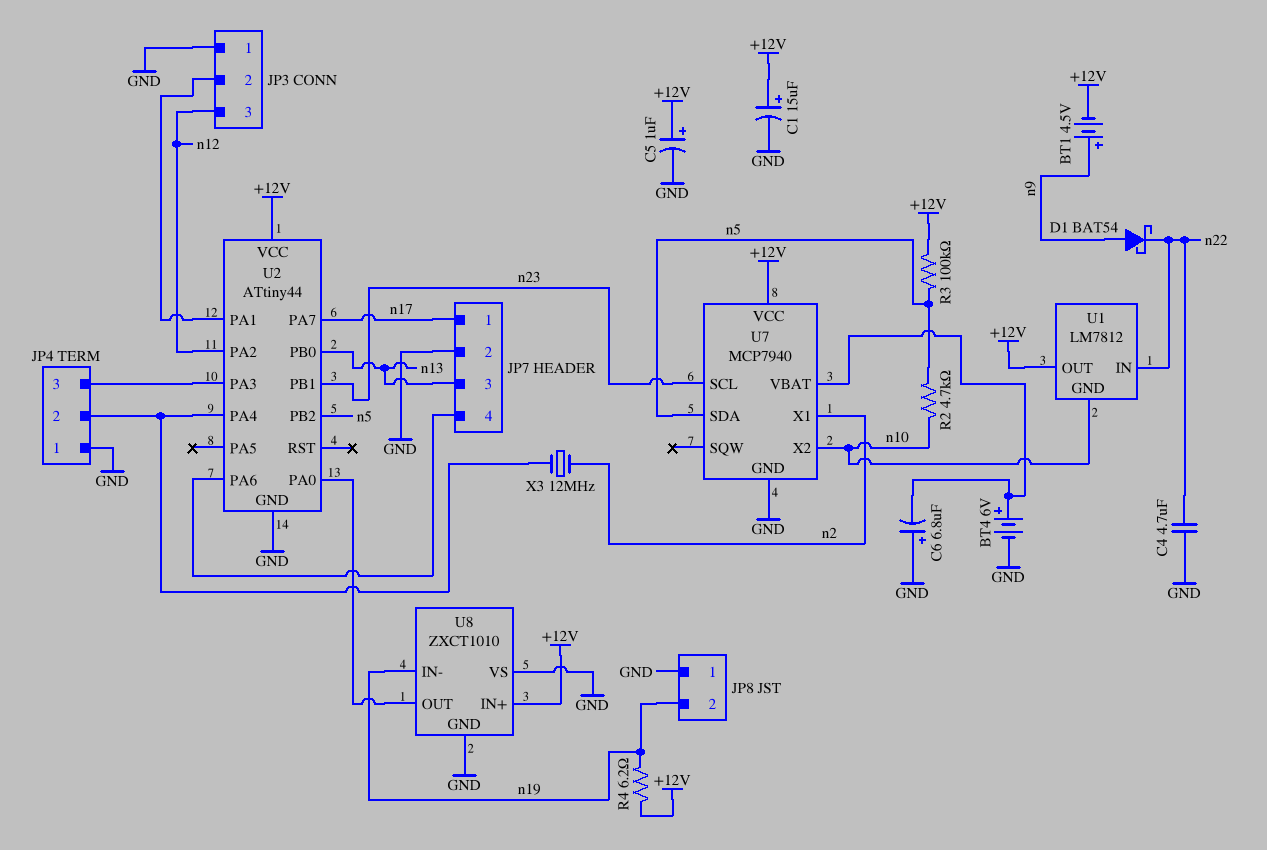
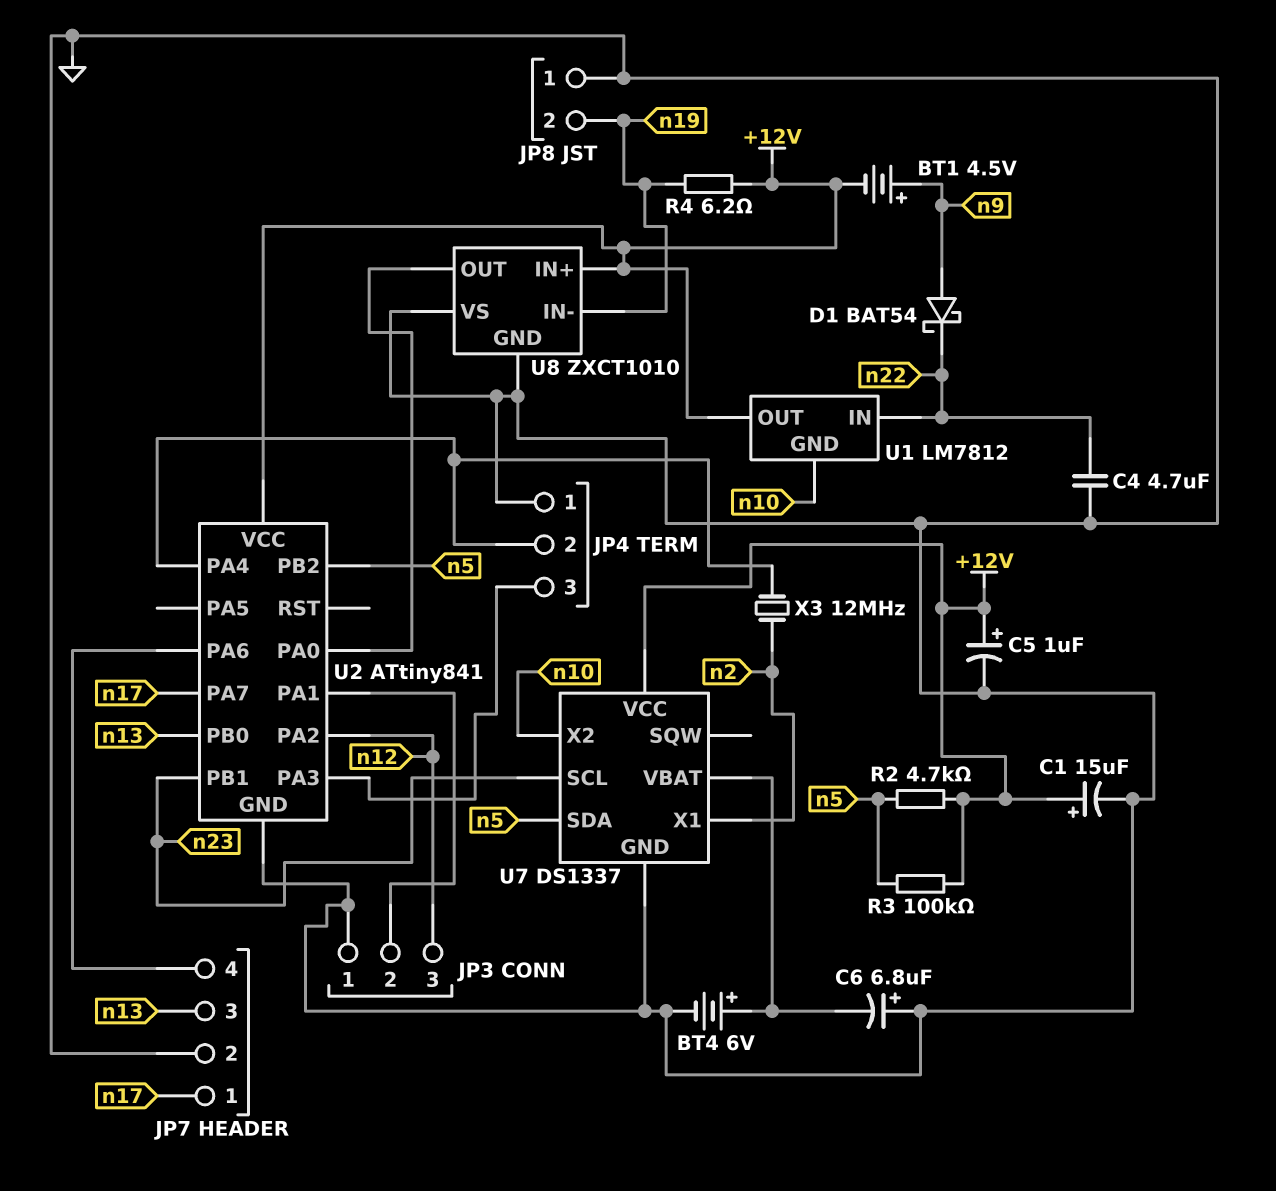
R2: 4.7k (n5, n10) -> 4.7k (+12V, n5)
U2: ATtiny44 -> ATtiny841
U7: MCP7940 -> DS1337

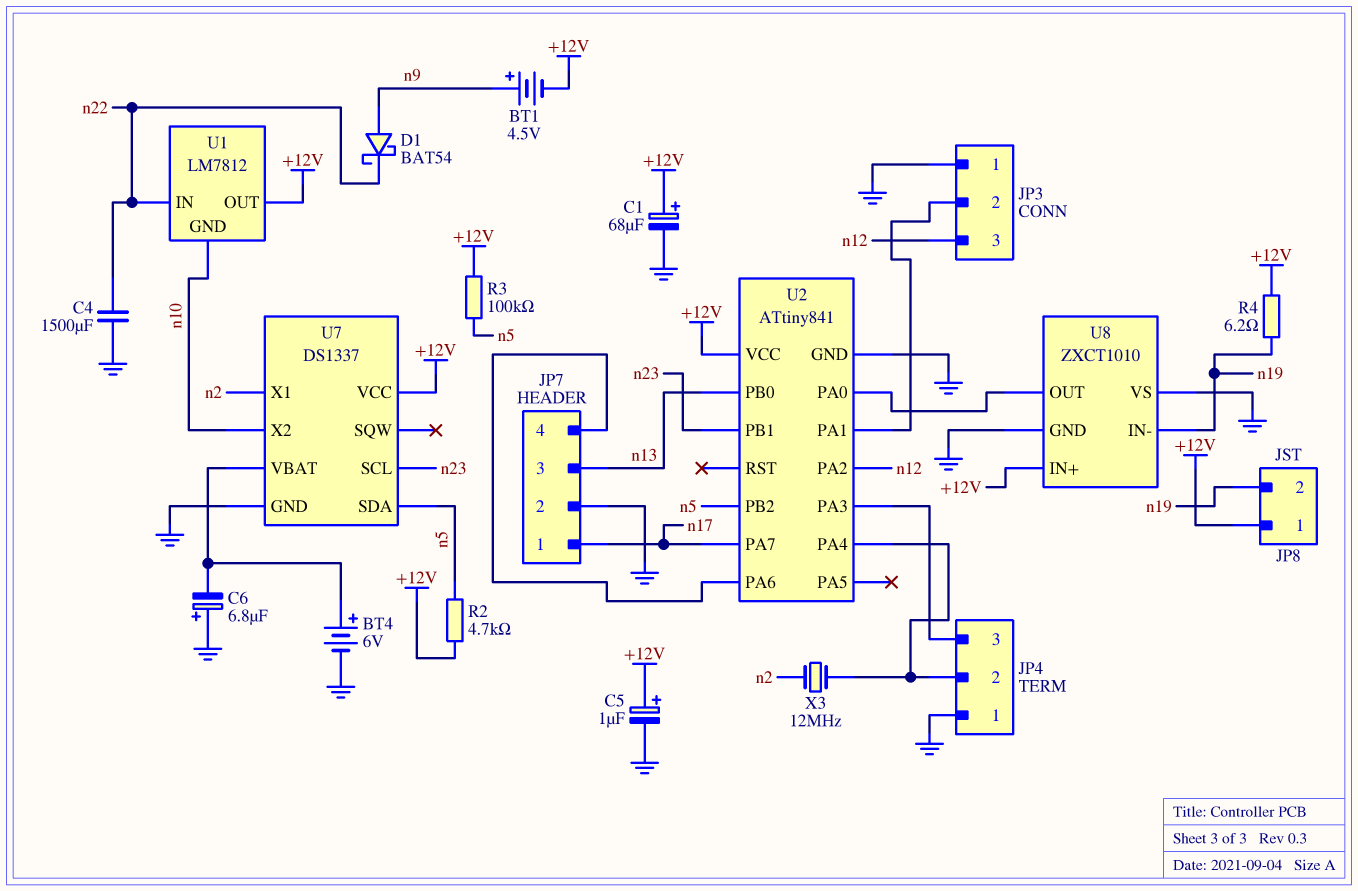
C1: 15uF (plus +12V, minus GND) -> 68uF (plus +12V, minus GND)
C4: 4.7uF (GND, n22) -> 1500uF (GND, n22)
JP8 pin 1: GND -> +12V

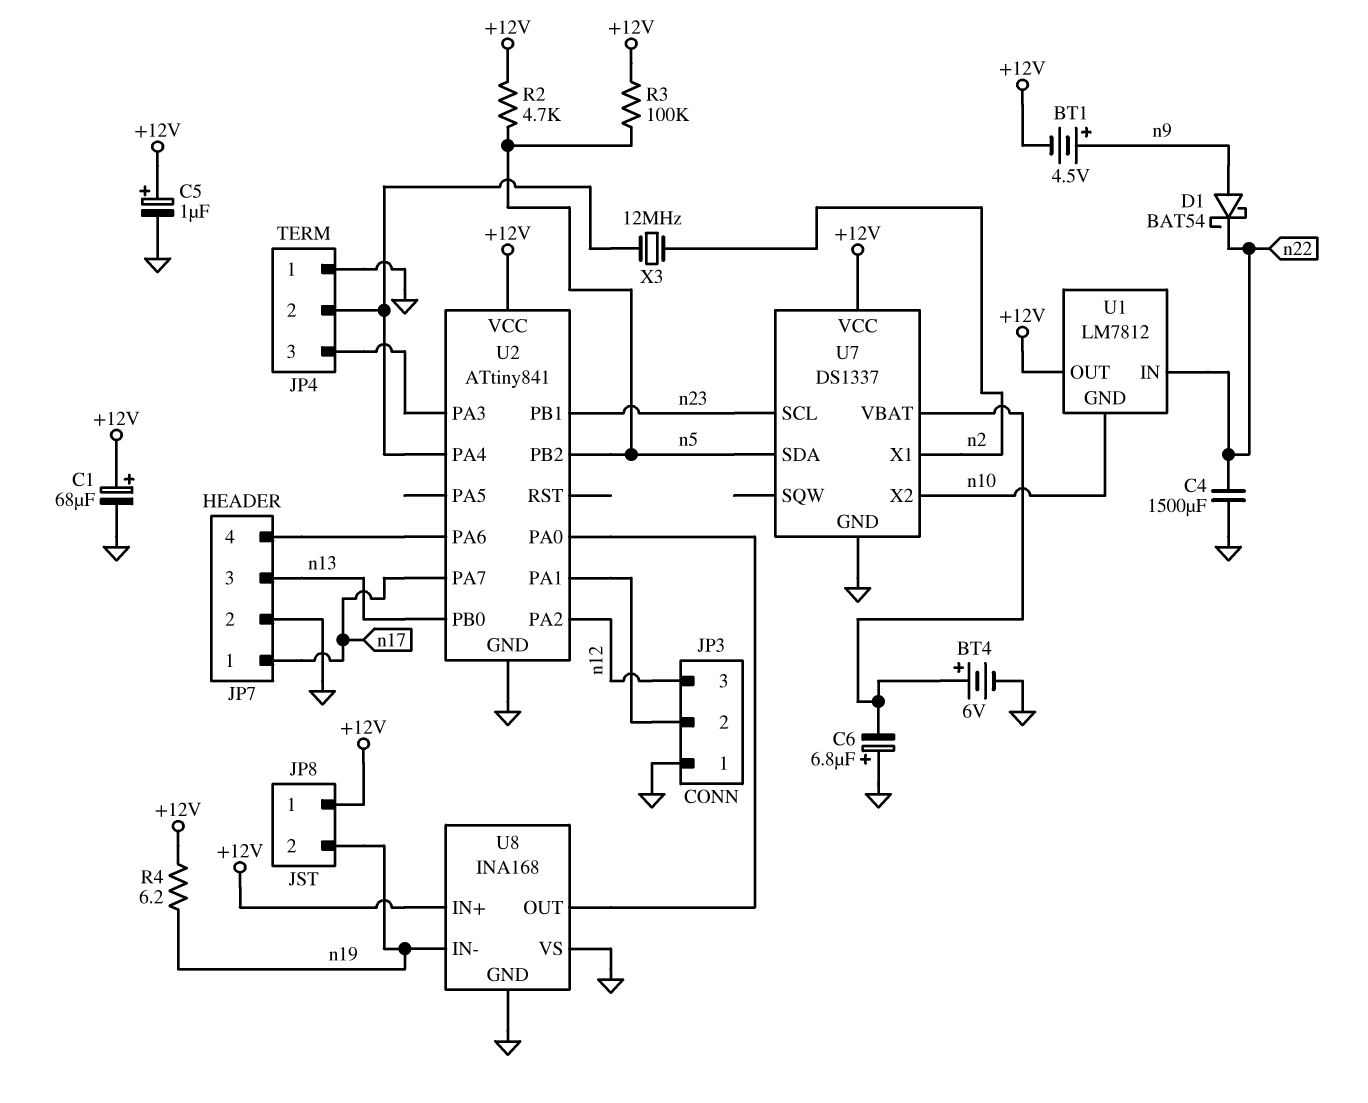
U8: ZXCT1010 -> INA168

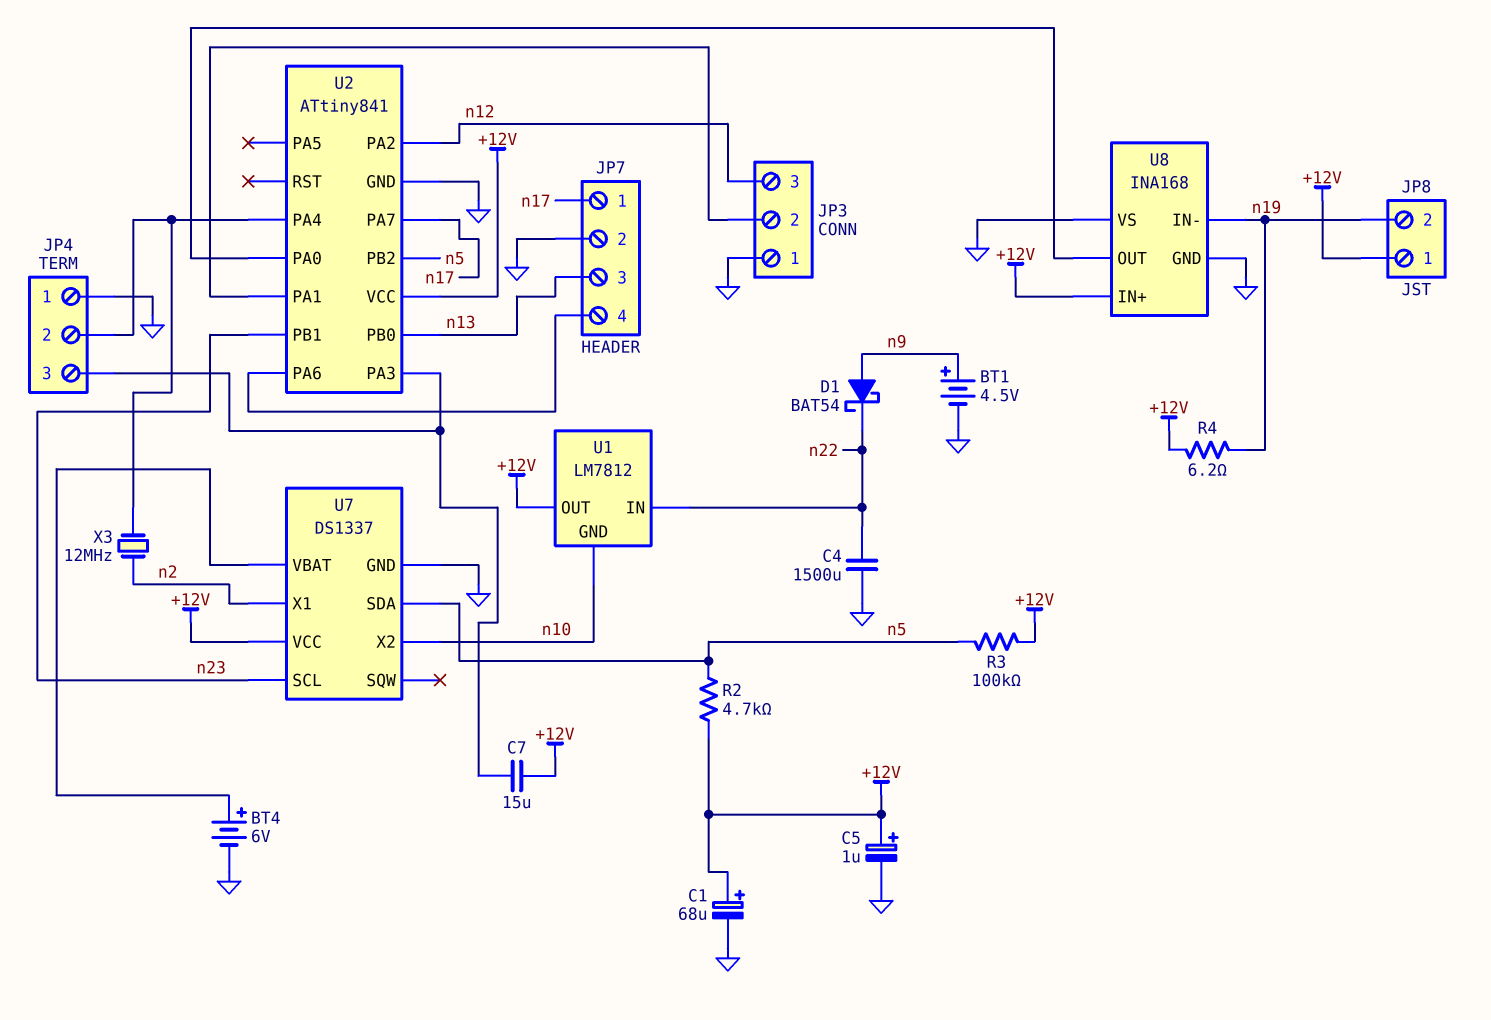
BT1: 4.5V (plus n9, minus +12V) -> 4.5V (plus n9, minus GND)
C6: 6.8uF (plus GND, minus U7/VBAT) -> none
C7: none -> 15uF (+12V, JP4/3)

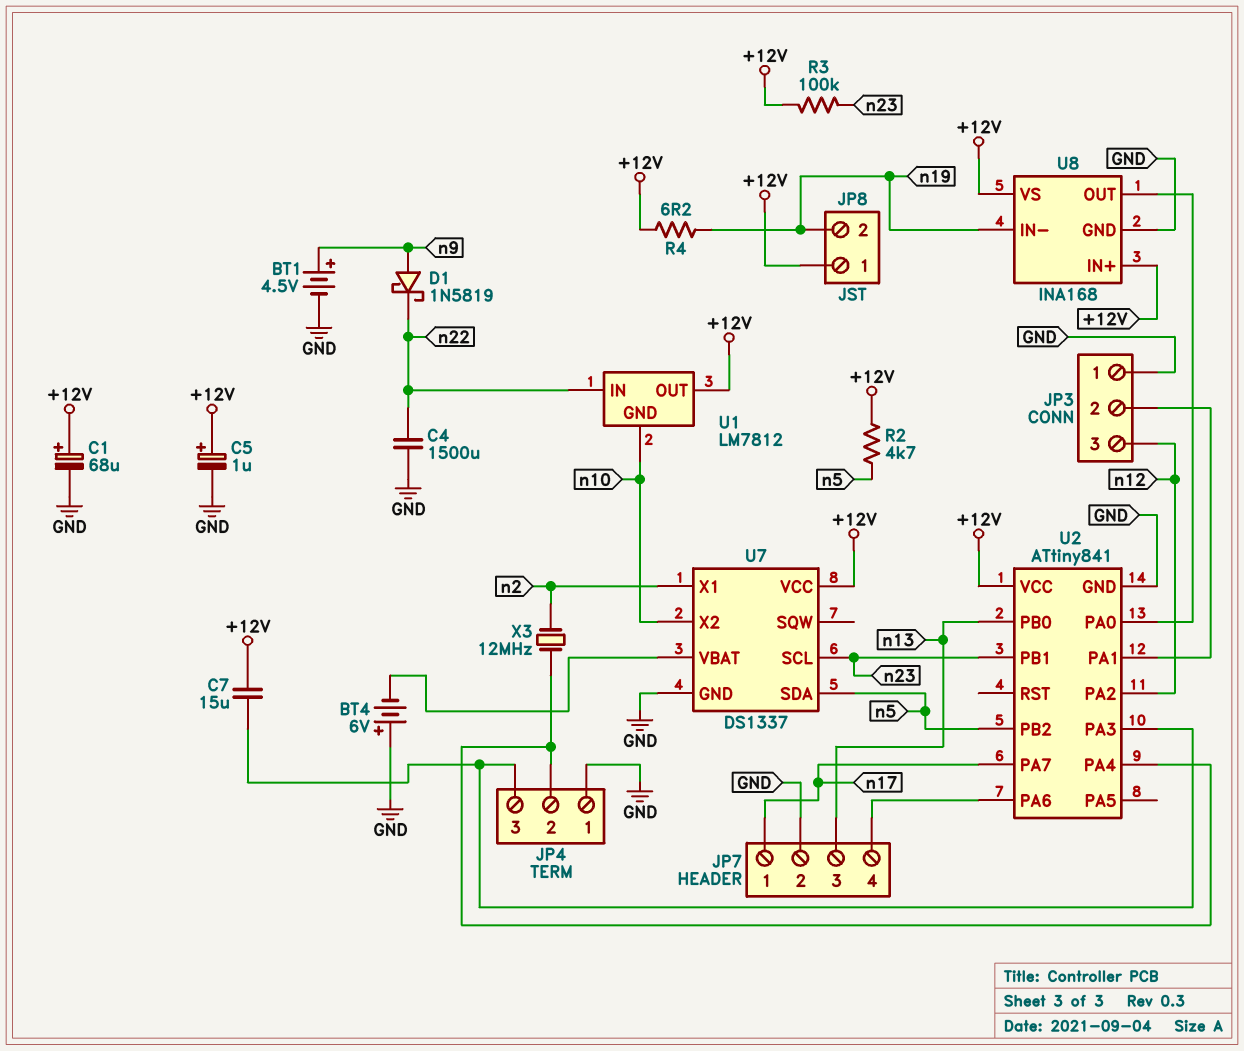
BT4: 6V (plus U7/VBAT, minus GND) -> 6V (plus GND, minus U7/VBAT)
D1: schottky BAT54 (A n9, K n22) -> schottky 1N5819 (A n9, K n22)
R3: 100k (+12V, n5) -> 100k (+12V, n23)
U8 pin VS: GND -> +12V

